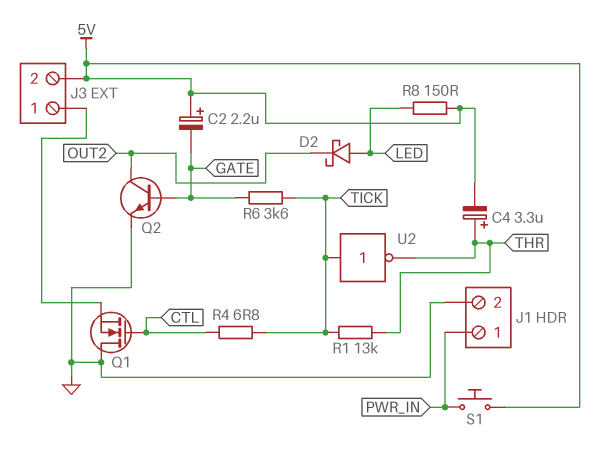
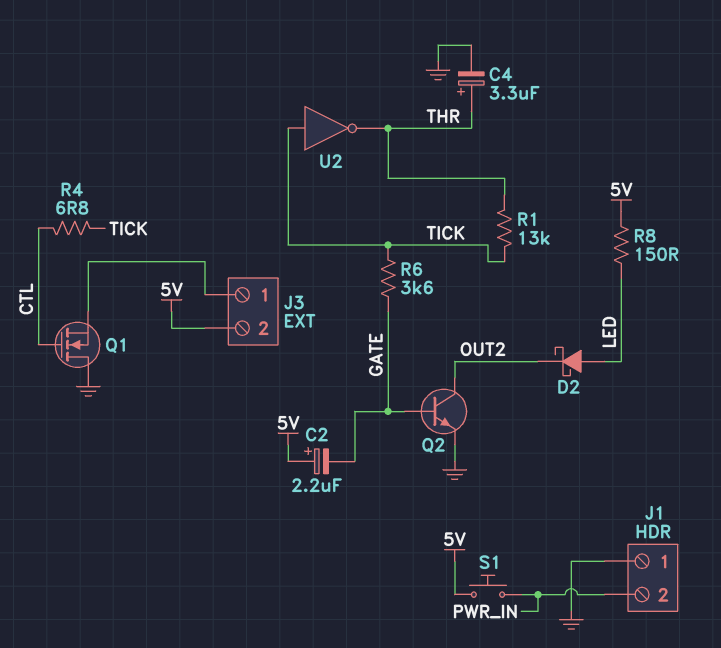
C4: 3.3uF (plus THR, minus 5V) -> 3.3uF (plus THR, minus GND)
J1 pin 1: PWR_IN -> GND
J1 pin 2: GND -> PWR_IN

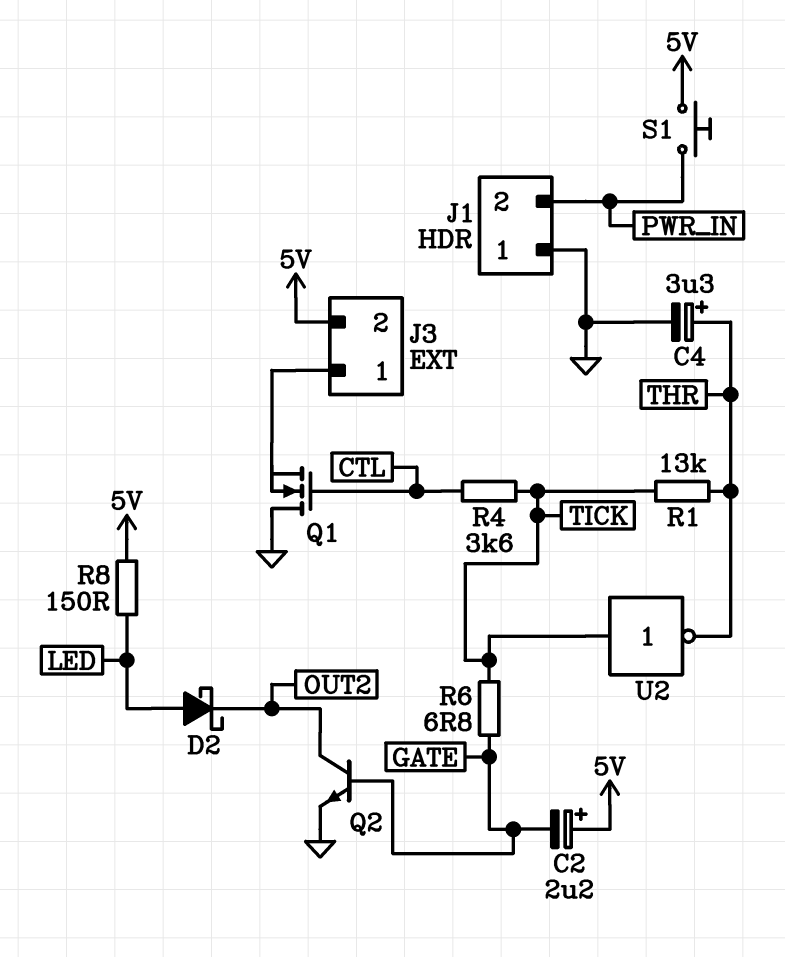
R4: 6.8 (CTL, TICK) -> 3.6k (CTL, TICK)
R6: 3.6k (GATE, TICK) -> 6.8 (GATE, TICK)

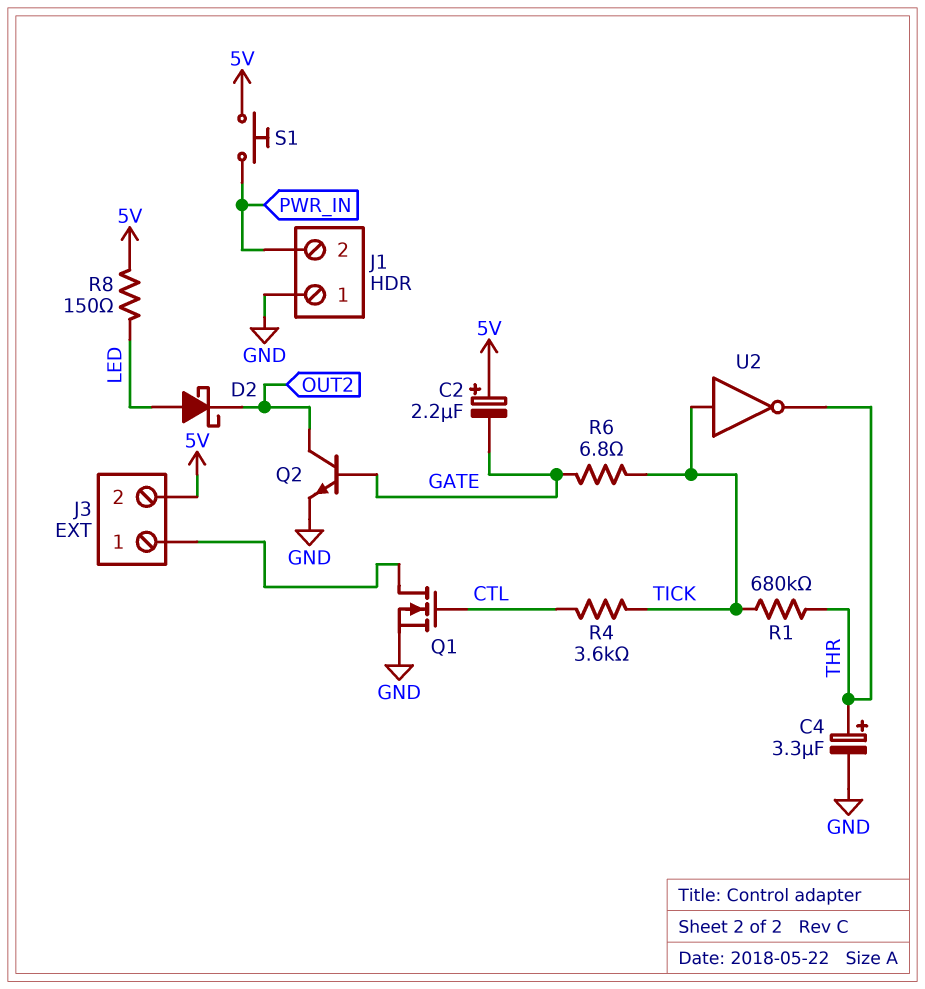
Q1: NMOS (G CTL, D GND, S J3/1) -> NMOS (G CTL, D J3/1, S GND)
R1: 13k (THR, TICK) -> 680k (THR, TICK)

